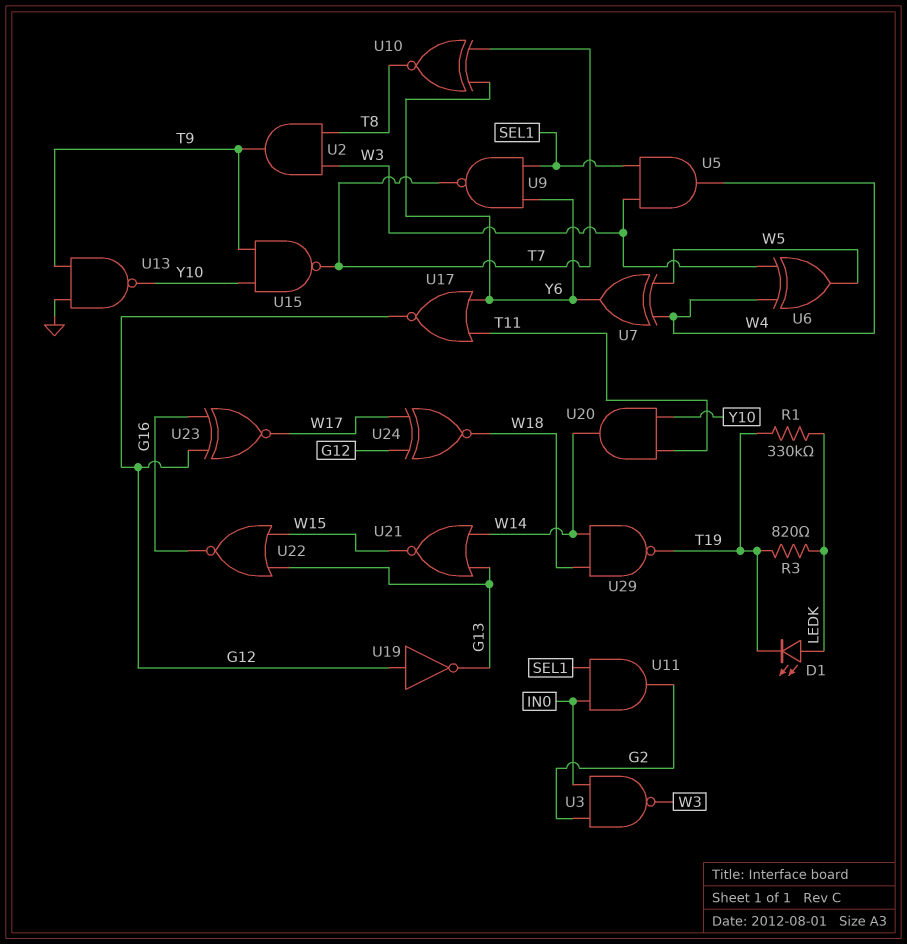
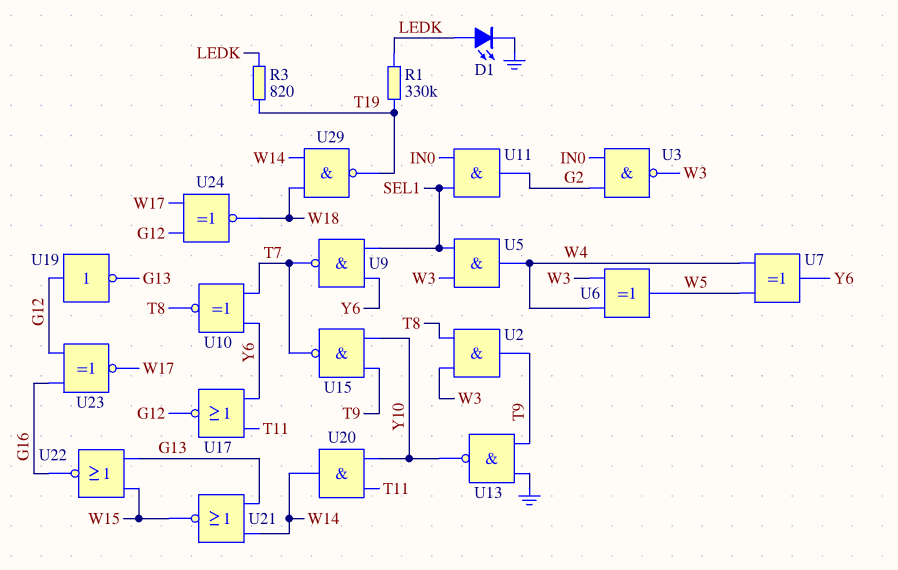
D1: LED (A LEDK, K T19) -> LED (A LEDK, K GND)

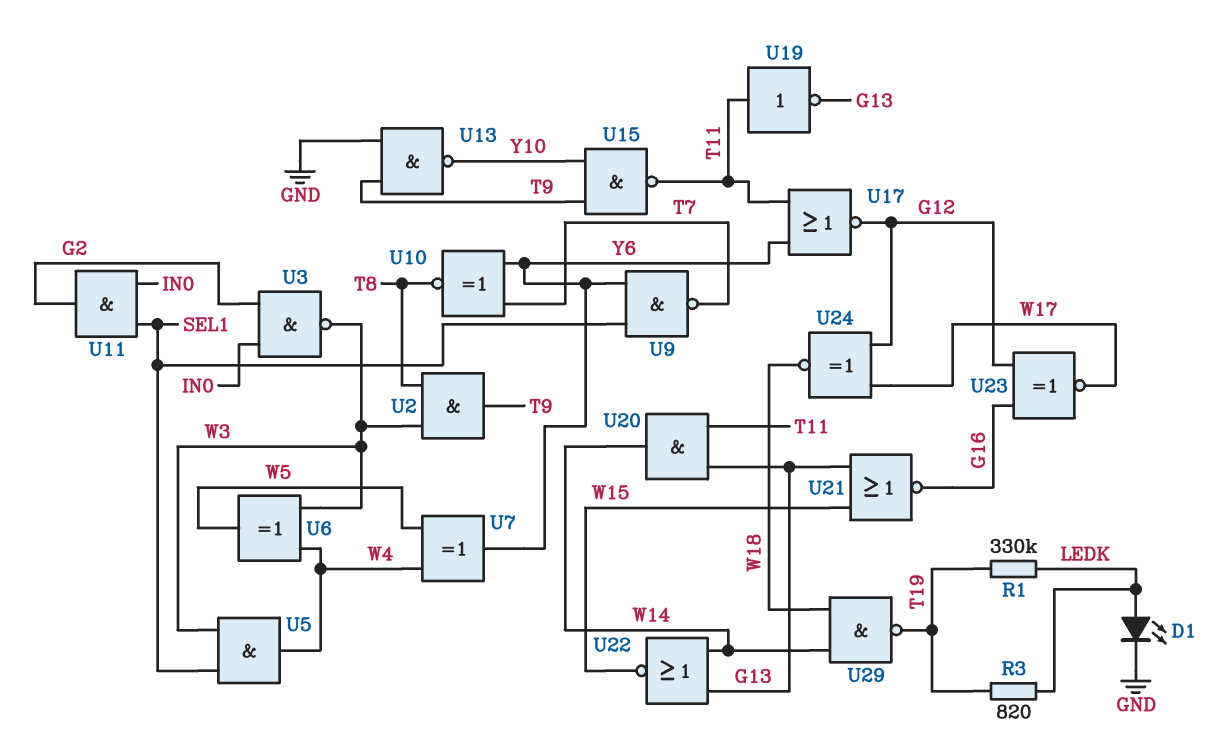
U15: NAND (in T9, in Y10, out T7) -> NAND (in T9, in Y10, out T11)
U19: NOT (in G12, out G13) -> NOT (in T11, out G13)
U20: AND (in T11, in Y10, out W14) -> AND (in G13, in T11, out W14)
U21: NOR (in G13, in W14, out W15) -> NOR (in G13, in W15, out G16)
U22: NOR (in G13, in W15, out G16) -> NOR (in G13, in W14, out W15)

